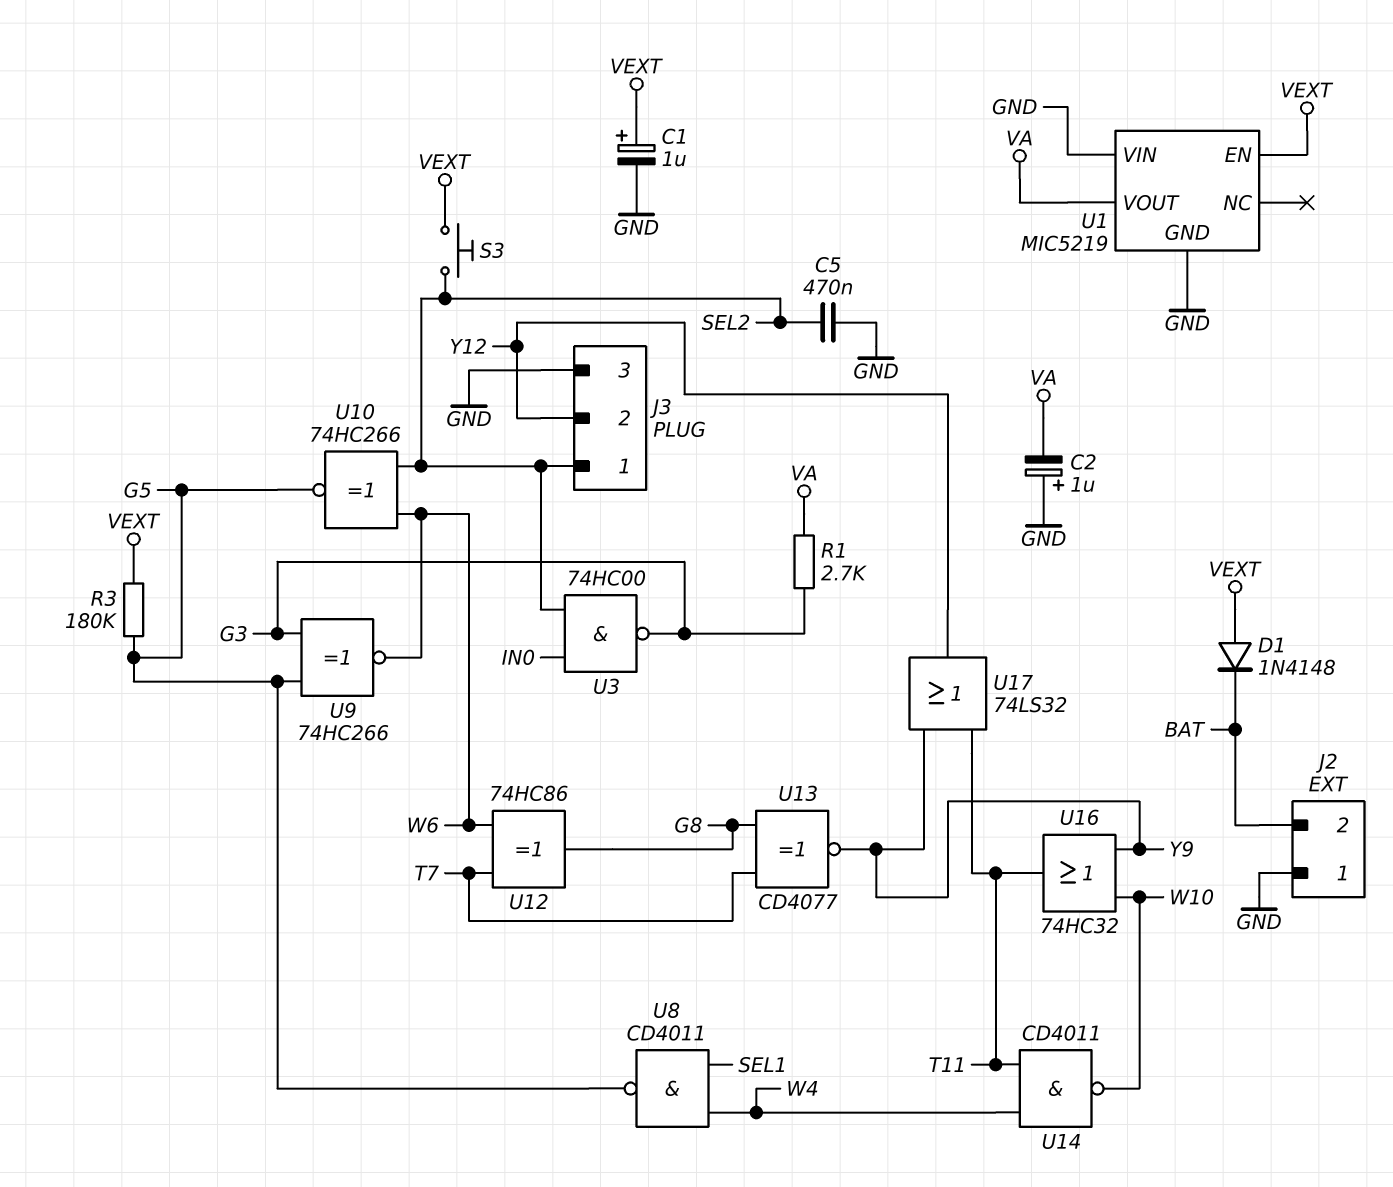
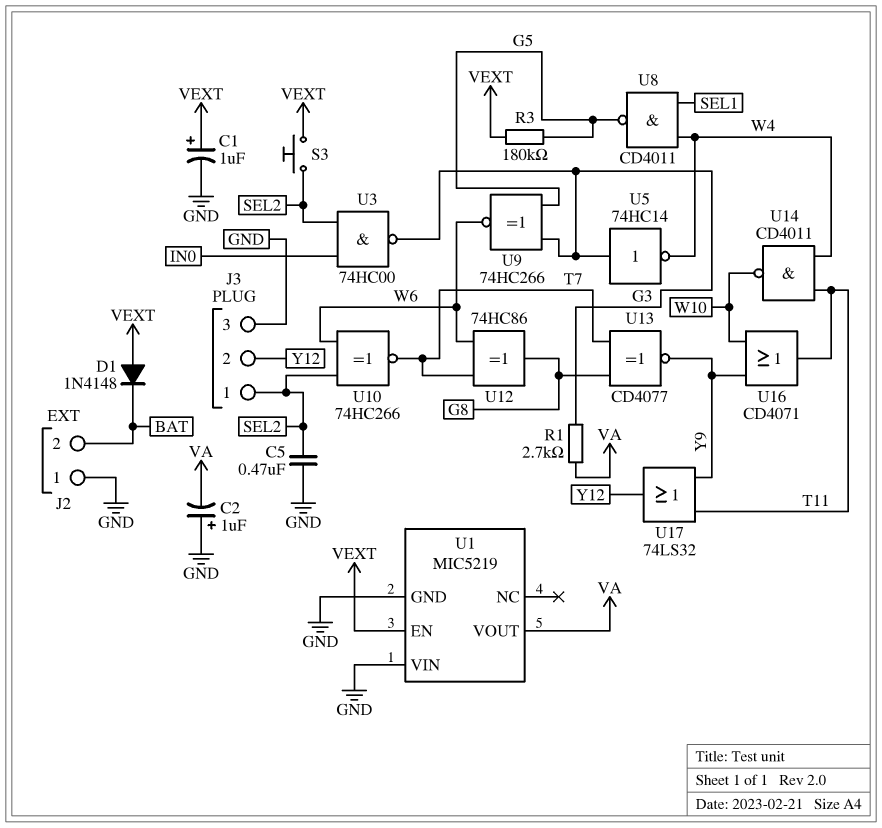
U5: none -> NOT 74HC14 (in G3, out W4)
U10: XNOR 74HC266 (in SEL2, in W6, out G5) -> XNOR 74HC266 (in SEL2, in W6, out T7)
U16: OR 74HC32 (in W10, in Y9, out T11) -> OR CD4071 (in W10, in Y9, out T11)

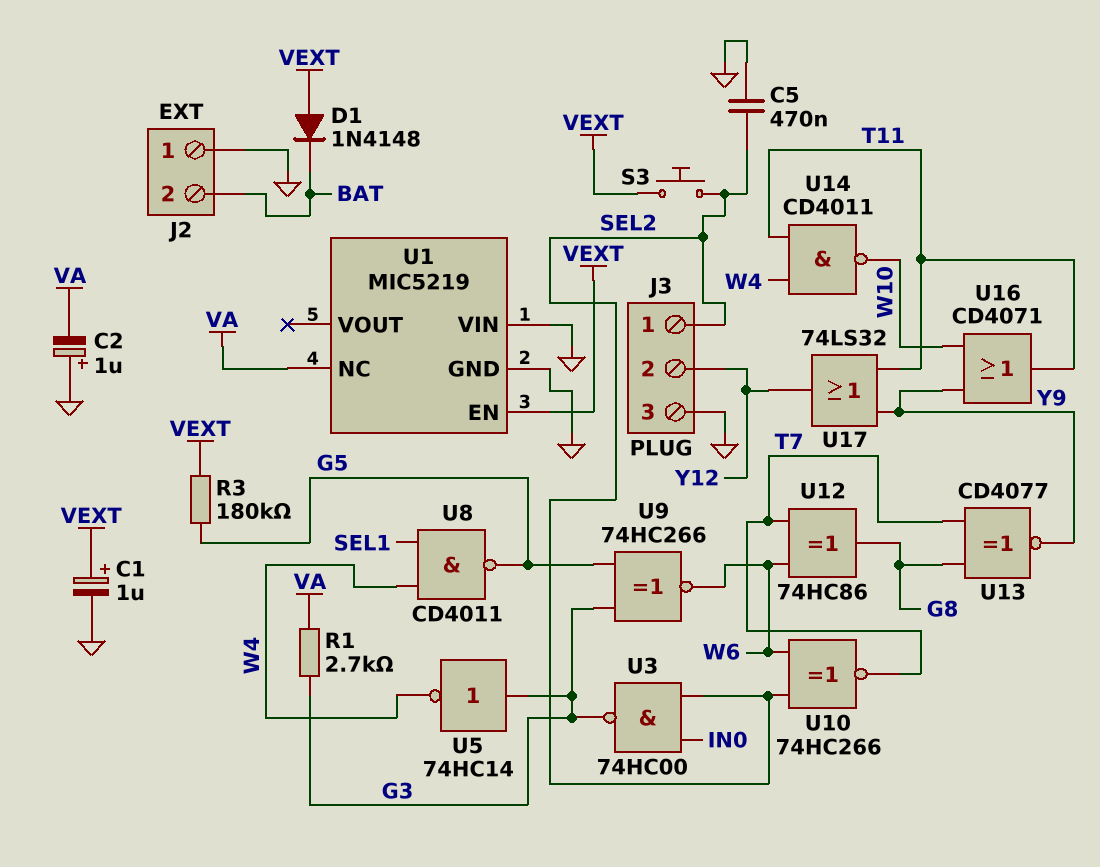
U1 pin NC: none -> VA
U1 pin VOUT: VA -> none

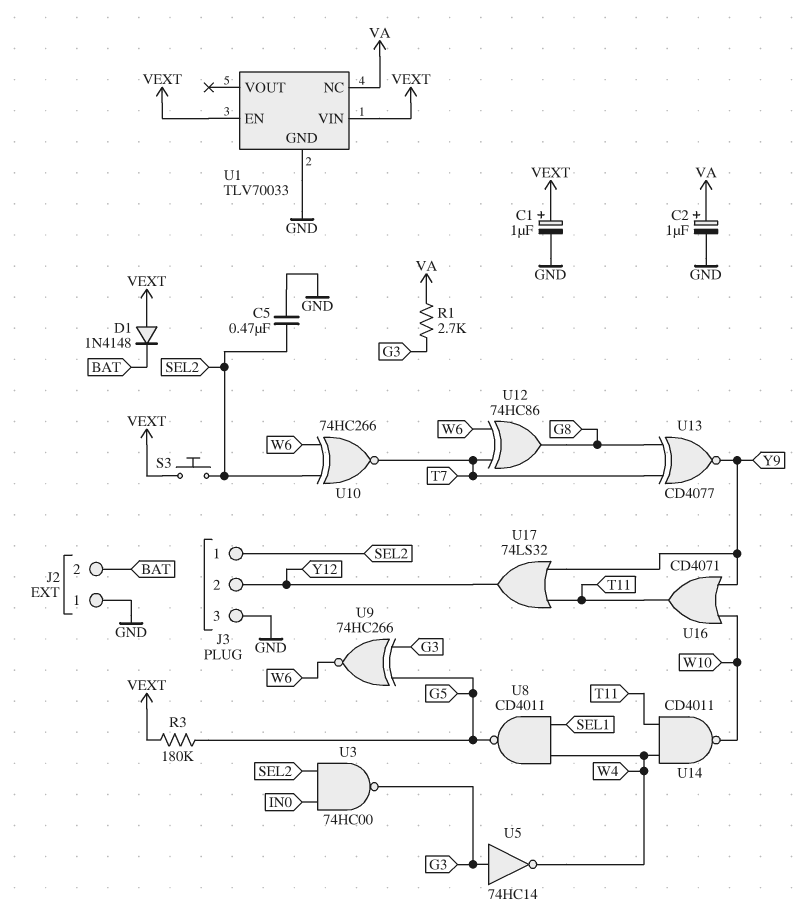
C2: 1uF (plus GND, minus VA) -> 1uF (plus VA, minus GND)
U1: MIC5219 -> TLV70033
U1 pin VIN: GND -> VEXT

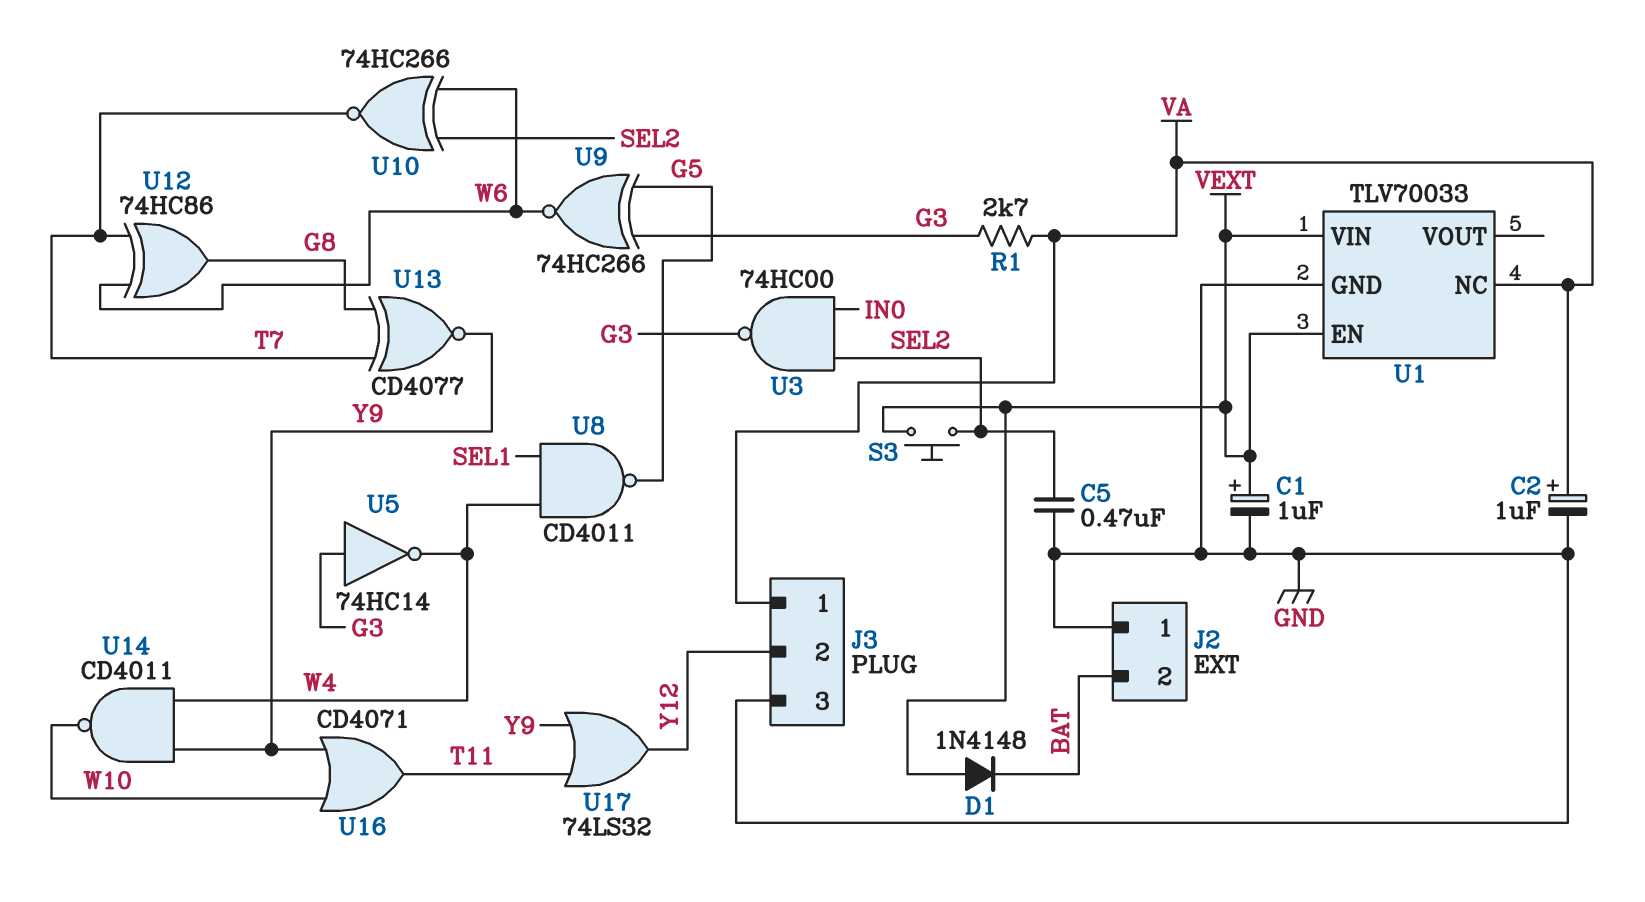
J3 pin 1: SEL2 -> VA
R3: 180k (G5, VEXT) -> none
U14: NAND CD4011 (in T11, in W4, out W10) -> NAND CD4011 (in W4, in Y9, out W10)

